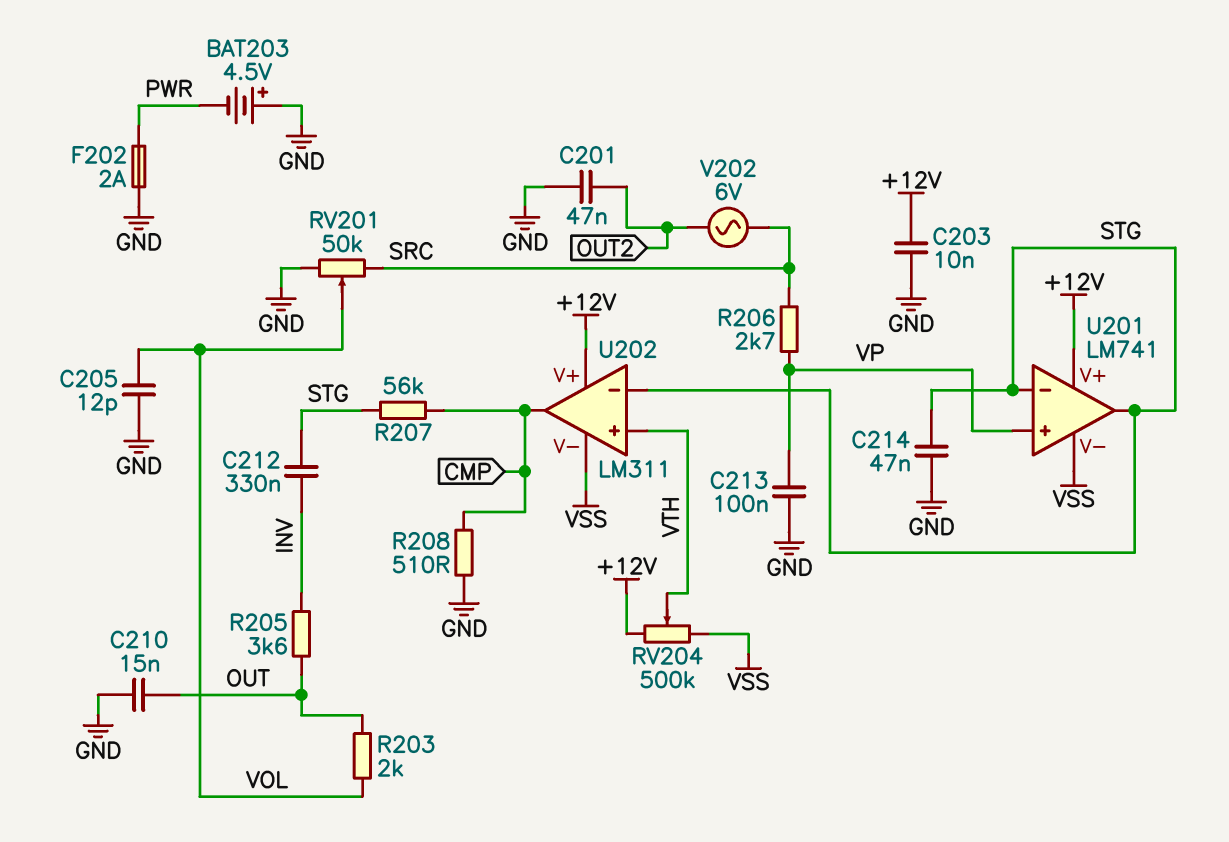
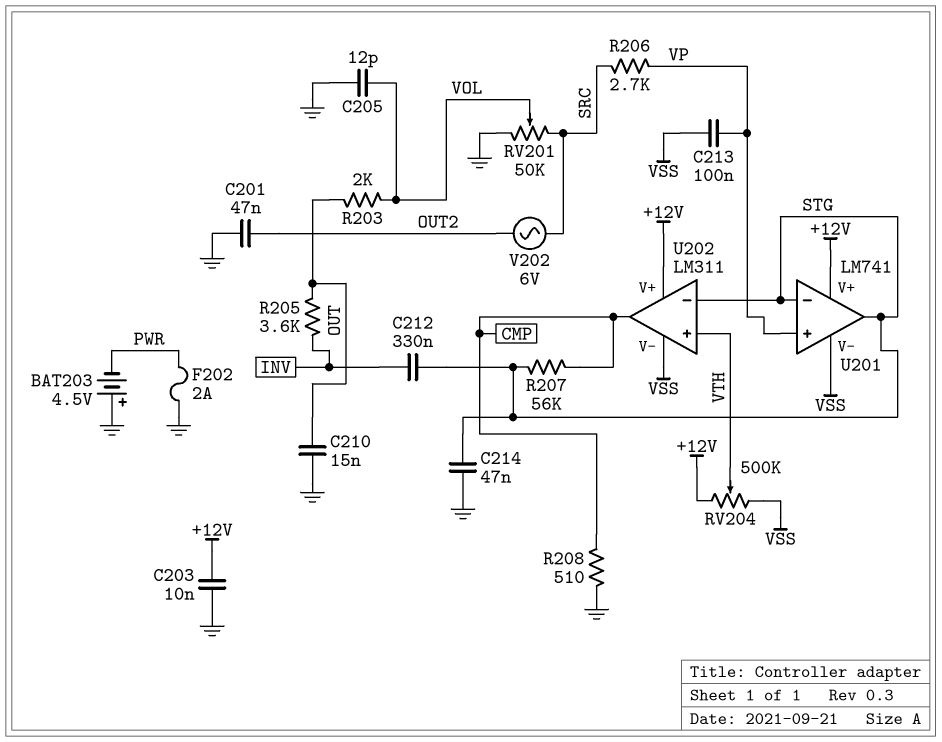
C213: 100nF (GND, VP) -> 100nF (VP, VSS)

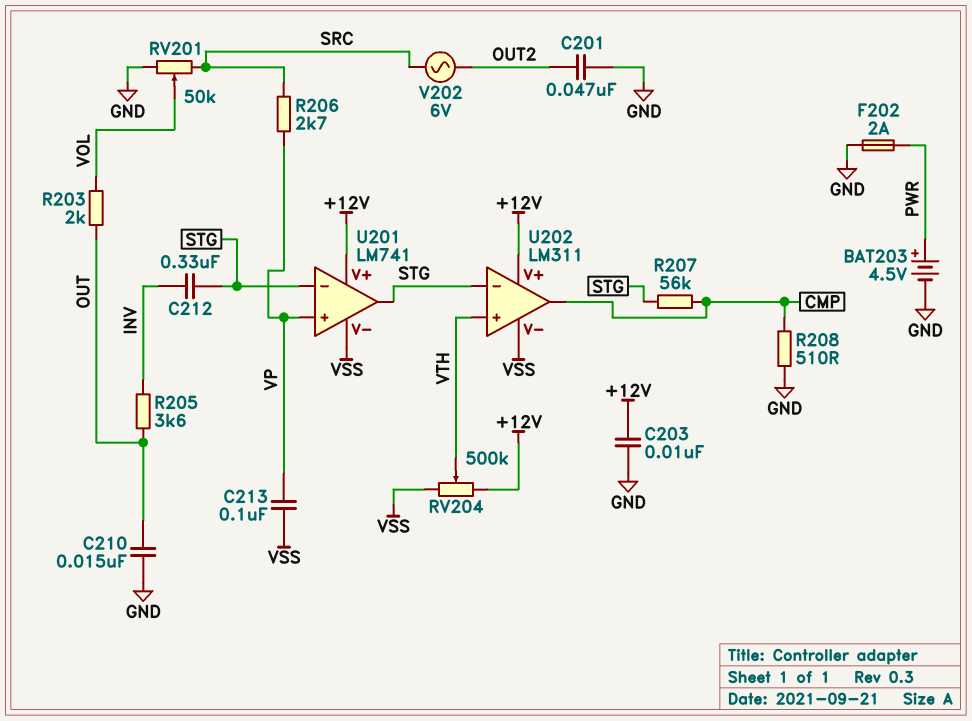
BAT203: 4.5V (plus GND, minus PWR) -> 4.5V (plus PWR, minus GND)
C205: 12pF (GND, VOL) -> none
C214: 47nF (GND, STG) -> none

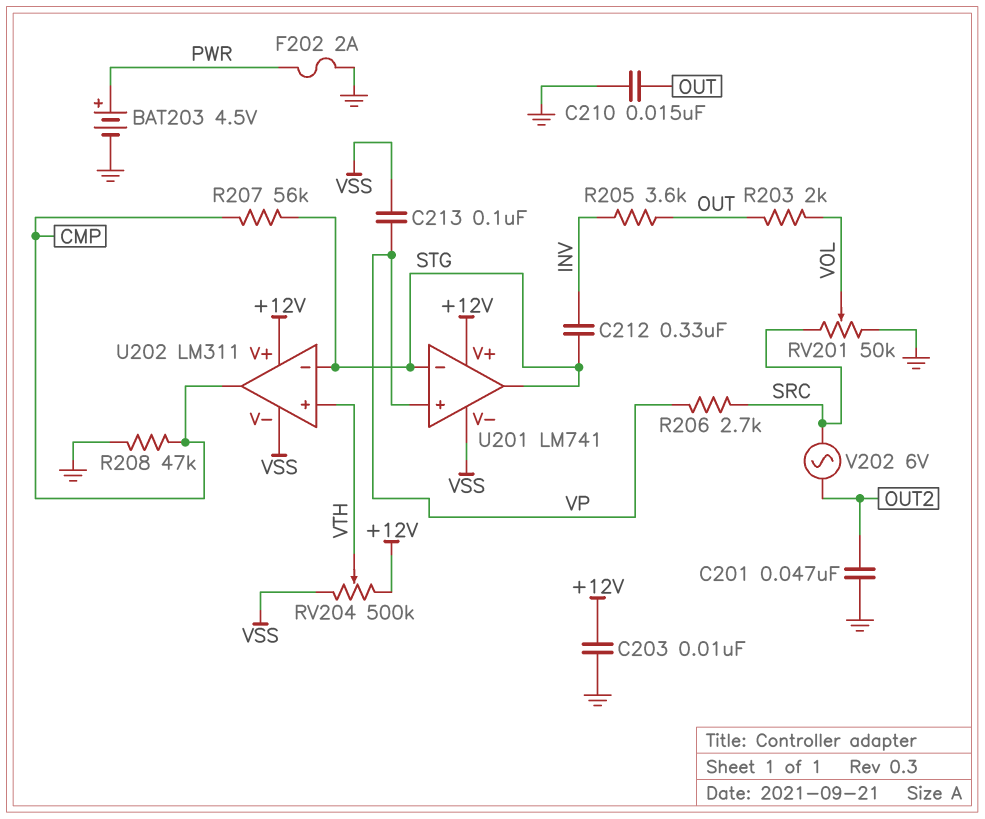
R208: 510 (CMP, GND) -> 47k (CMP, GND)

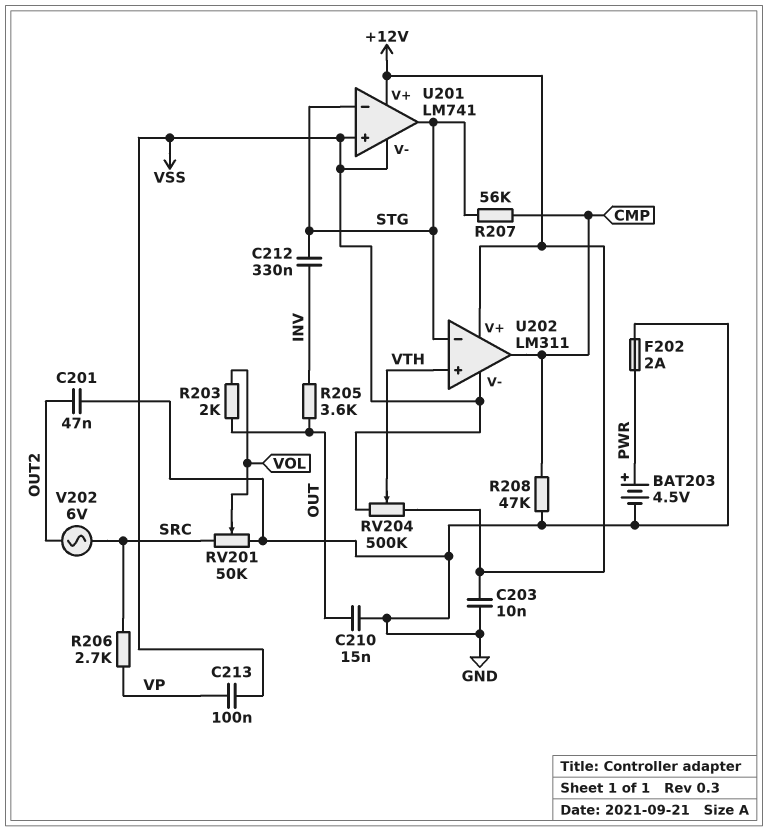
U201 pin in+: VP -> VSS

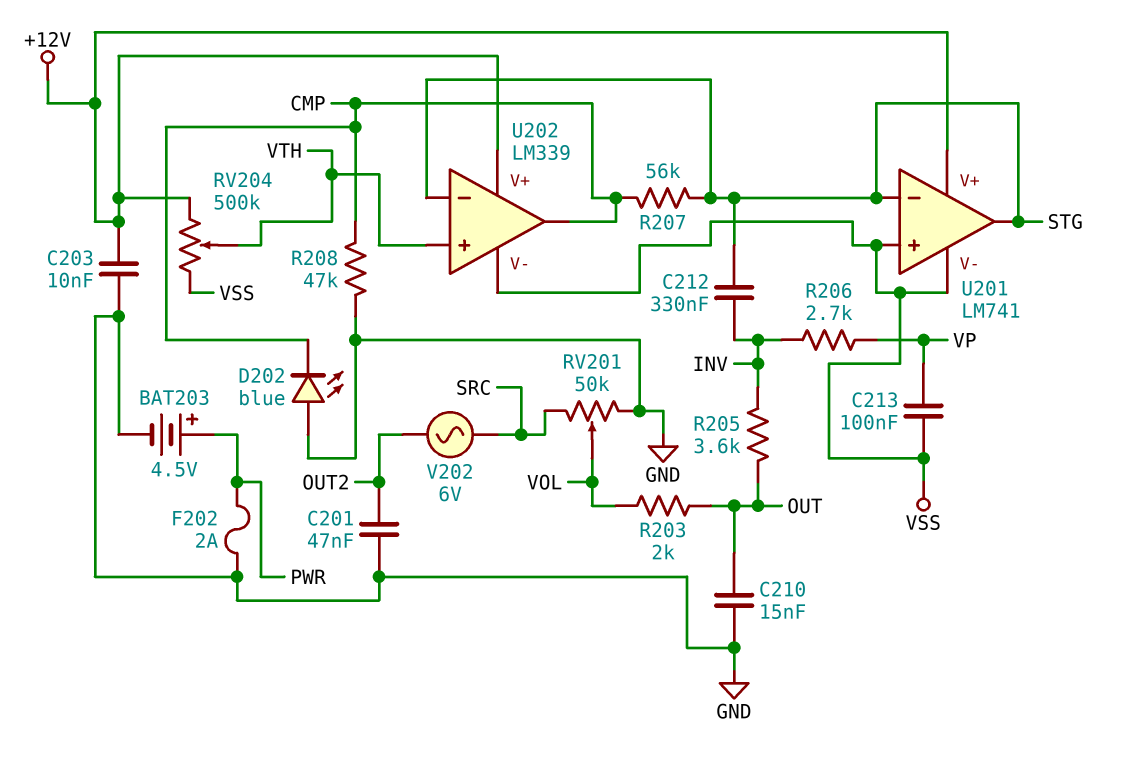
D202: none -> LED blue (A GND, K CMP)
R206: 2.7k (SRC, VP) -> 2.7k (INV, VP)
U202: LM311 -> LM339

